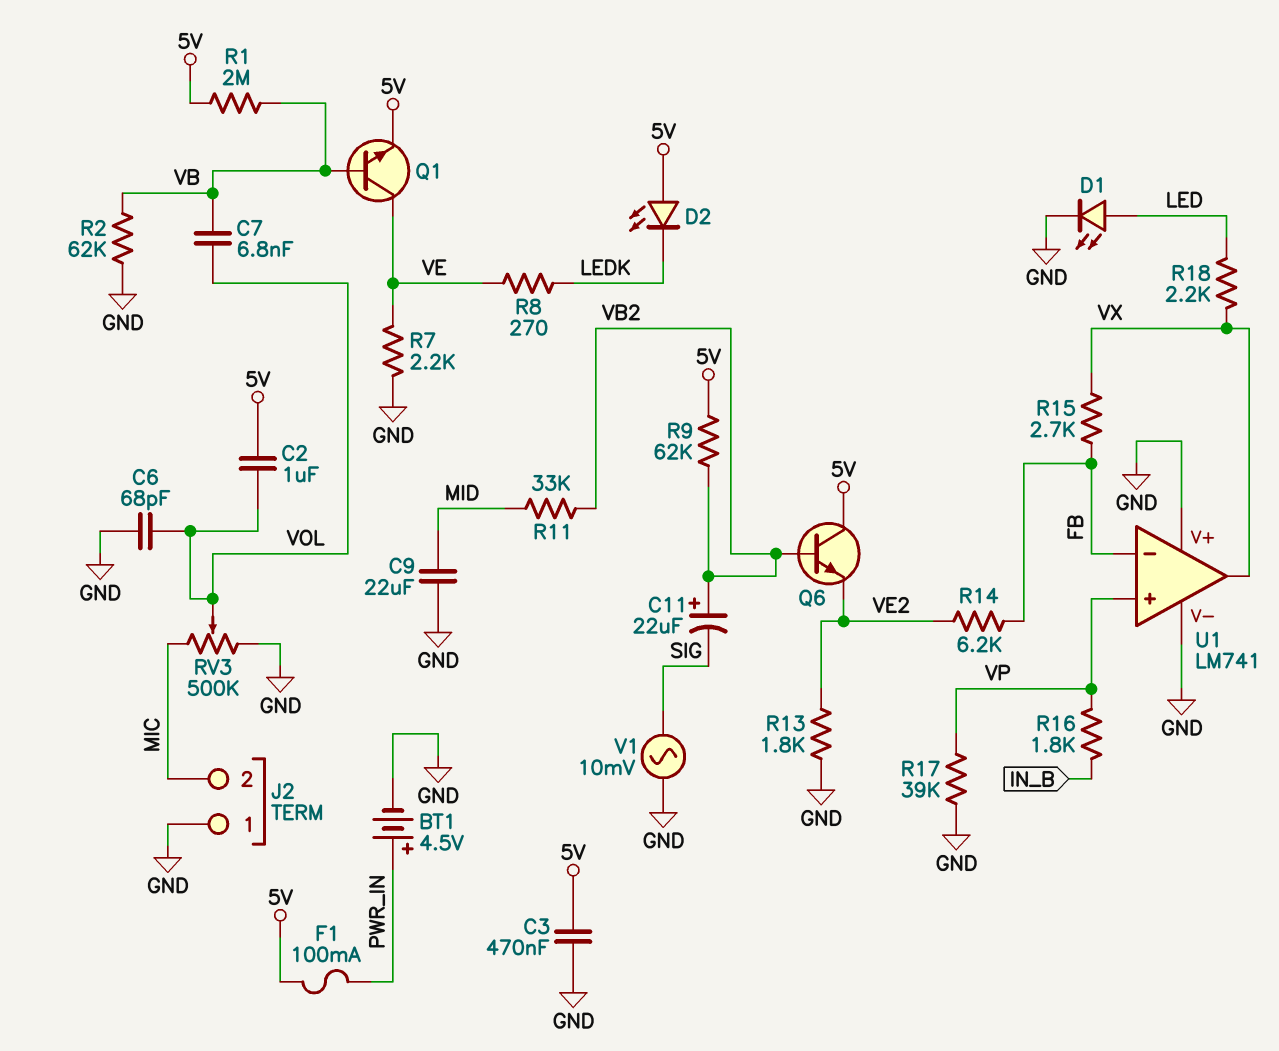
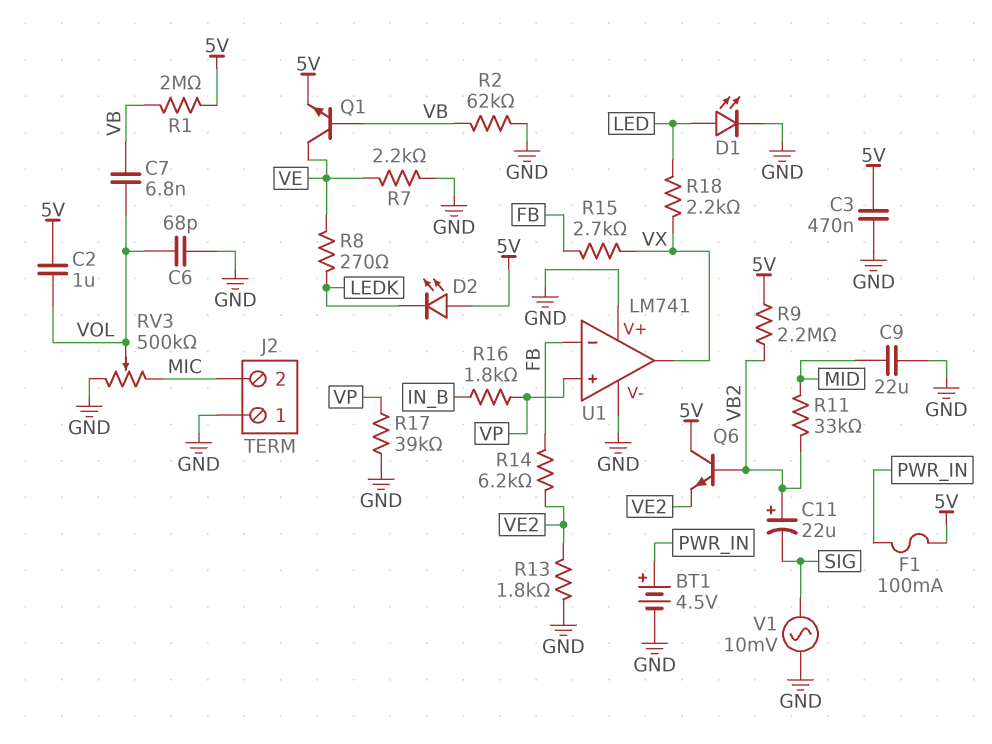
R9: 62k (5V, VB2) -> 2.2M (5V, VB2)

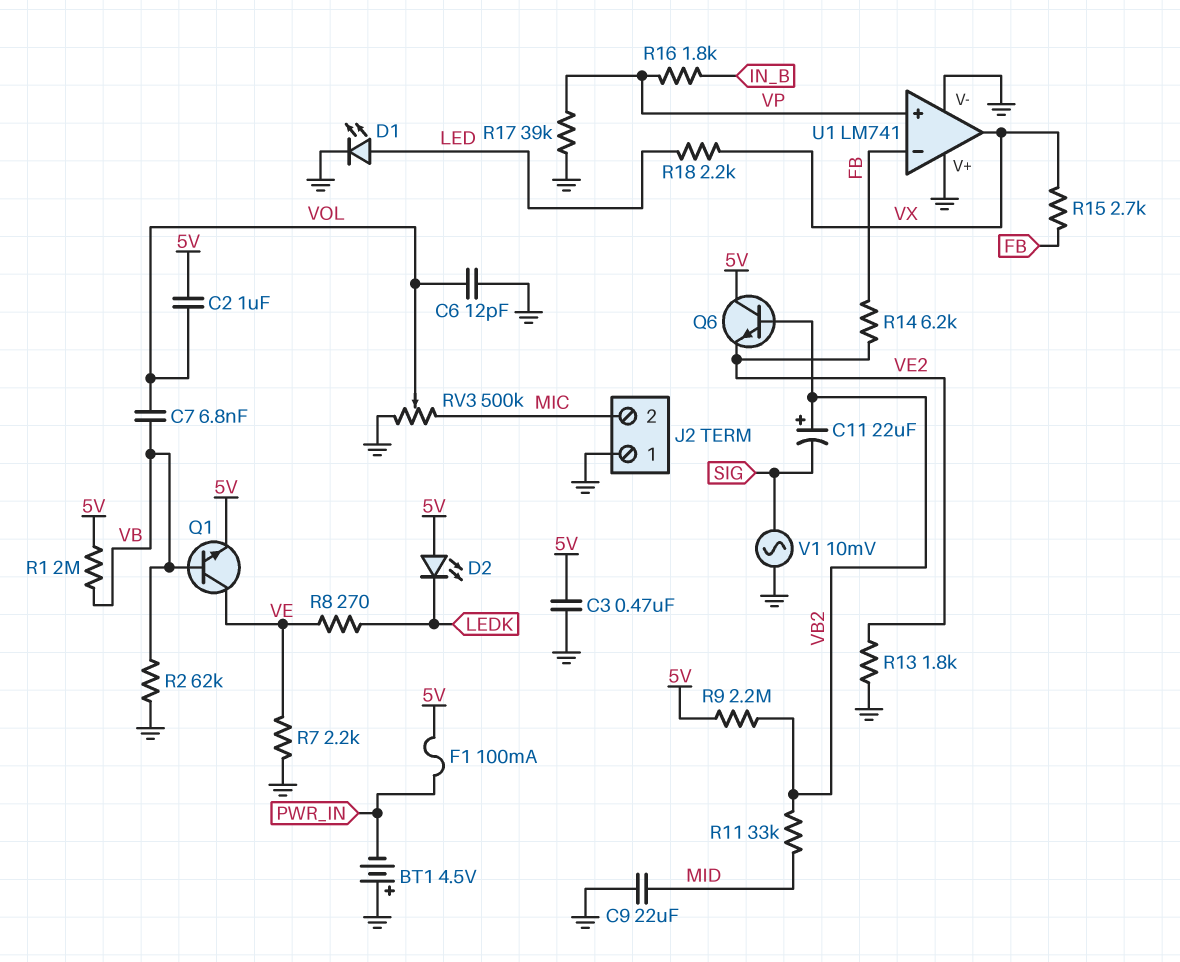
BT1: 4.5V (plus PWR_IN, minus GND) -> 4.5V (plus GND, minus PWR_IN)
C6: 68pF (GND, VOL) -> 12pF (GND, VOL)

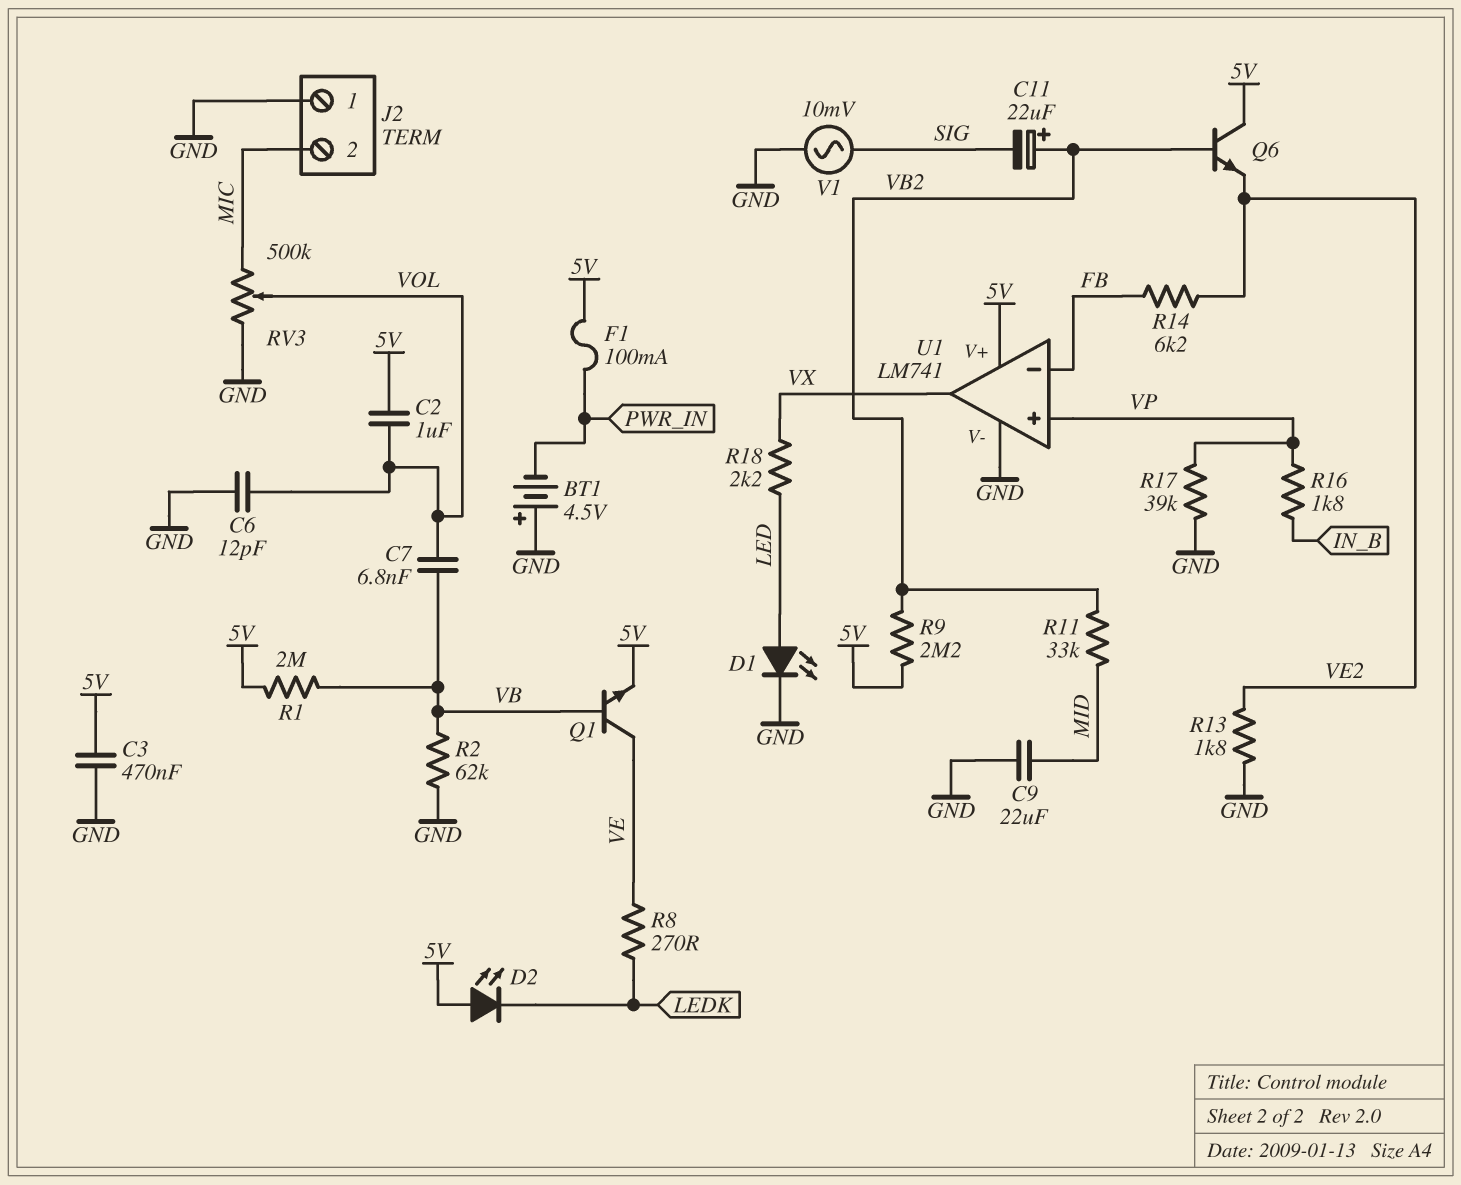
R7: 2.2k (GND, VE) -> none
R15: 2.7k (FB, VX) -> none
U1 pin V+: GND -> 5V

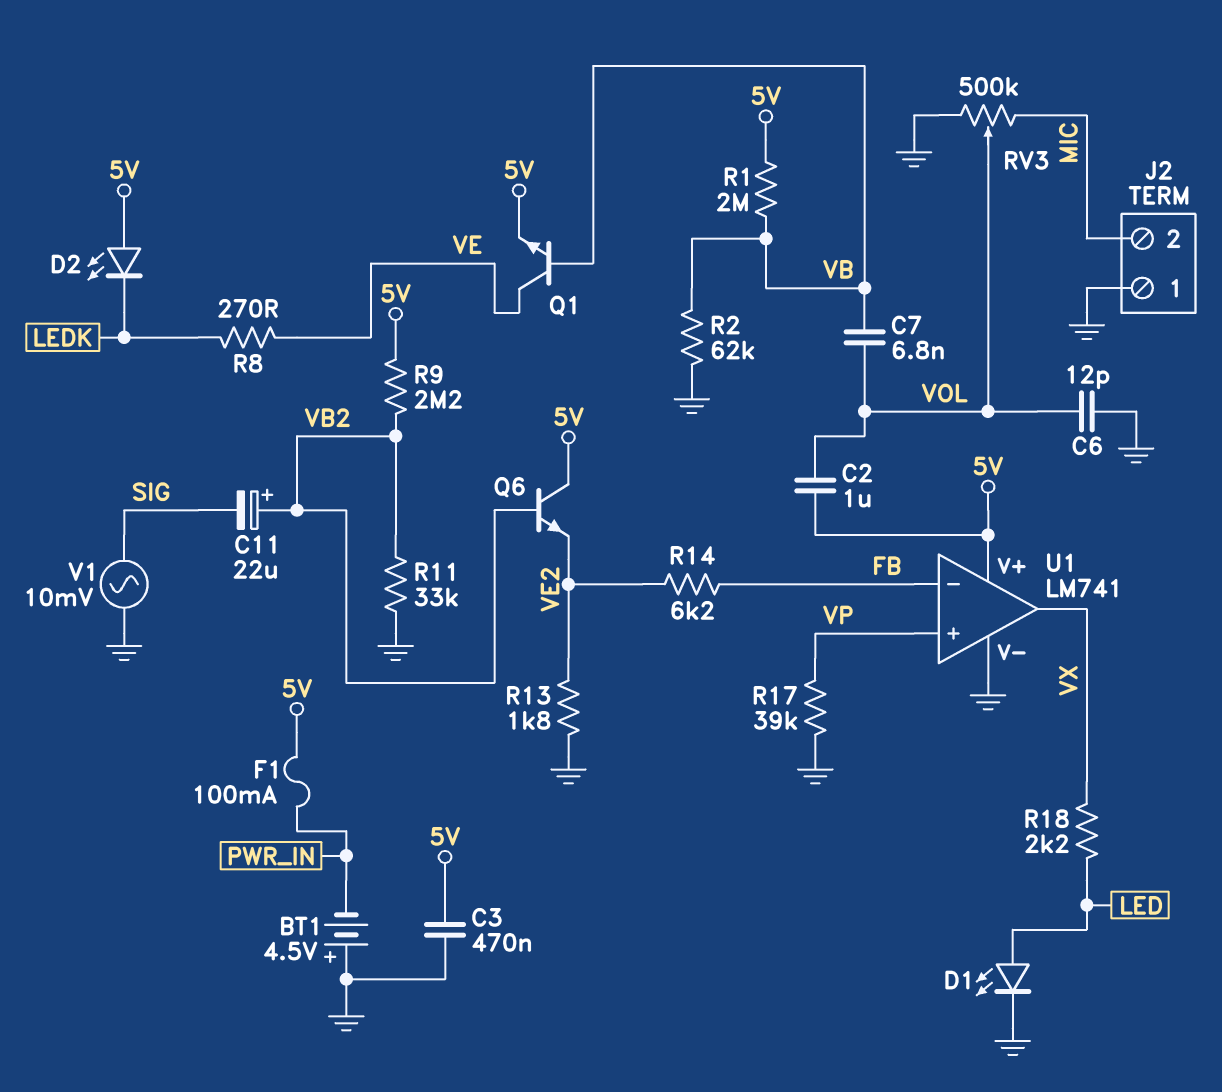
C9: 22uF (GND, MID) -> none
R11: 33k (MID, VB2) -> 33k (GND, VB2)
R16: 1.8k (IN_B, VP) -> none

